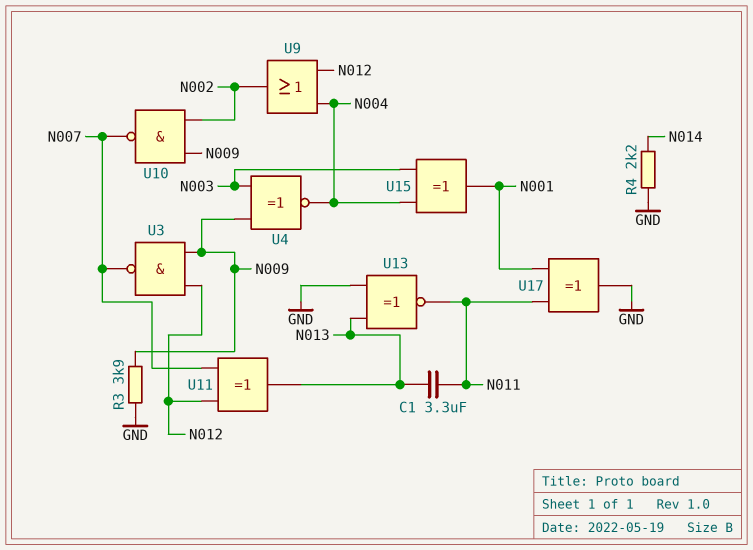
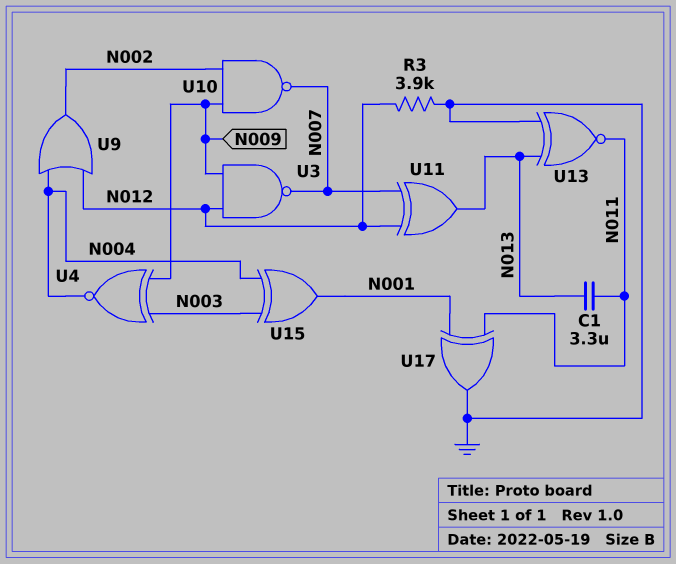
R3: 3.9k (GND, N009) -> 3.9k (GND, N012)
R4: 2.2k (GND, N014) -> none

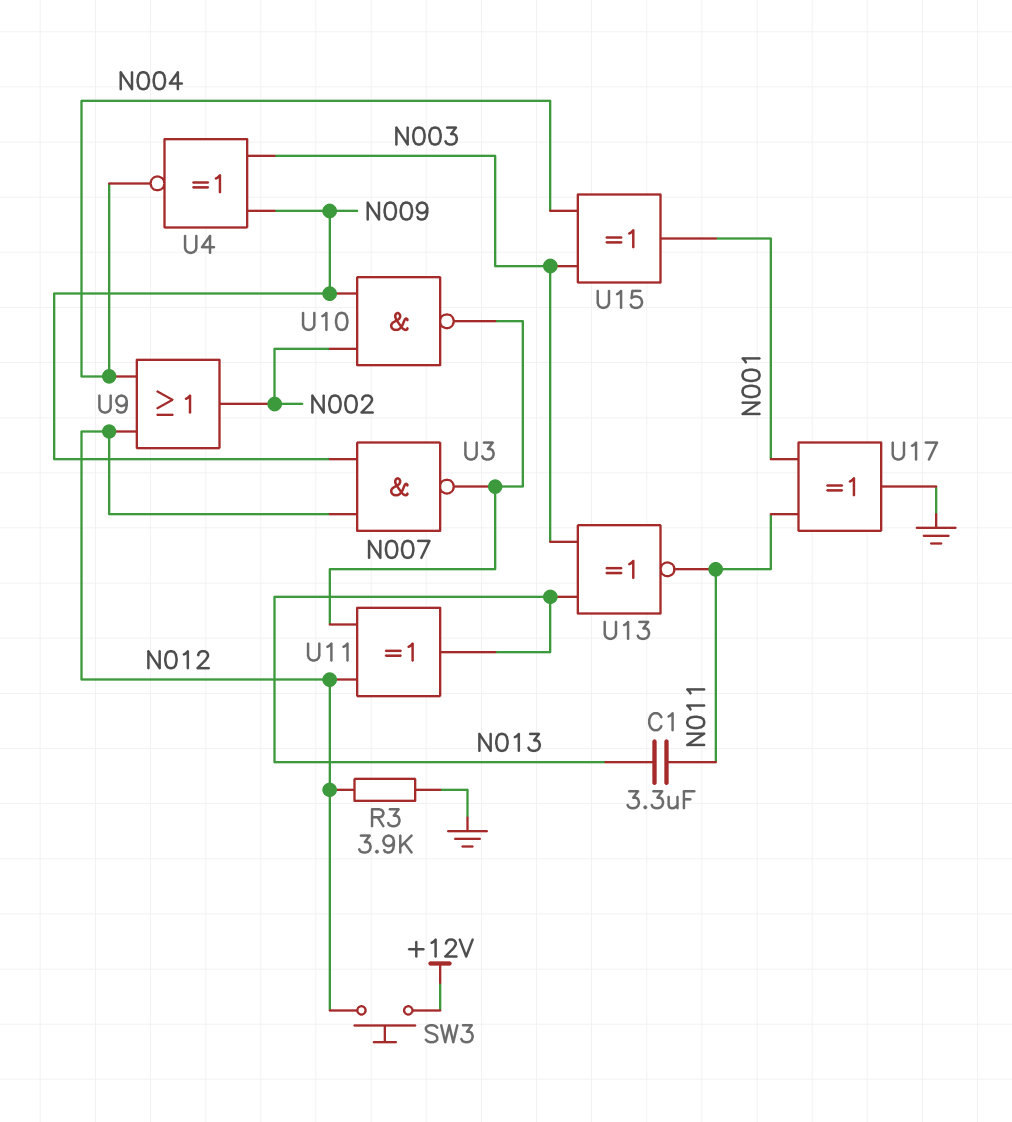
SW3: none -> button (+12V, N012)
U13: XNOR (in GND, in N013, out N011) -> XNOR (in N003, in N013, out N011)

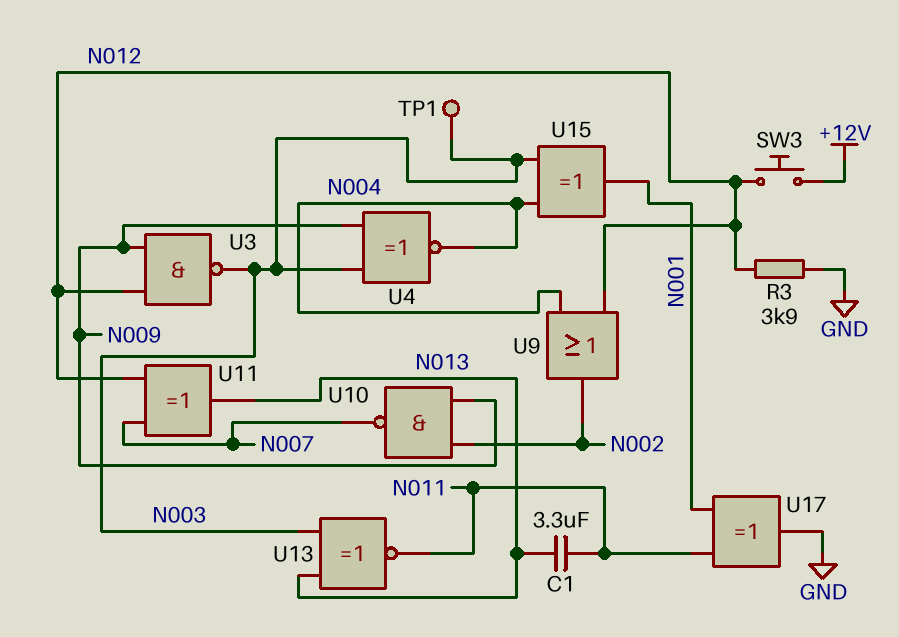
TP1: none -> test point (N003)
U3: NAND (in N009, in N012, out N007) -> NAND (in N009, in N012, out N003)

